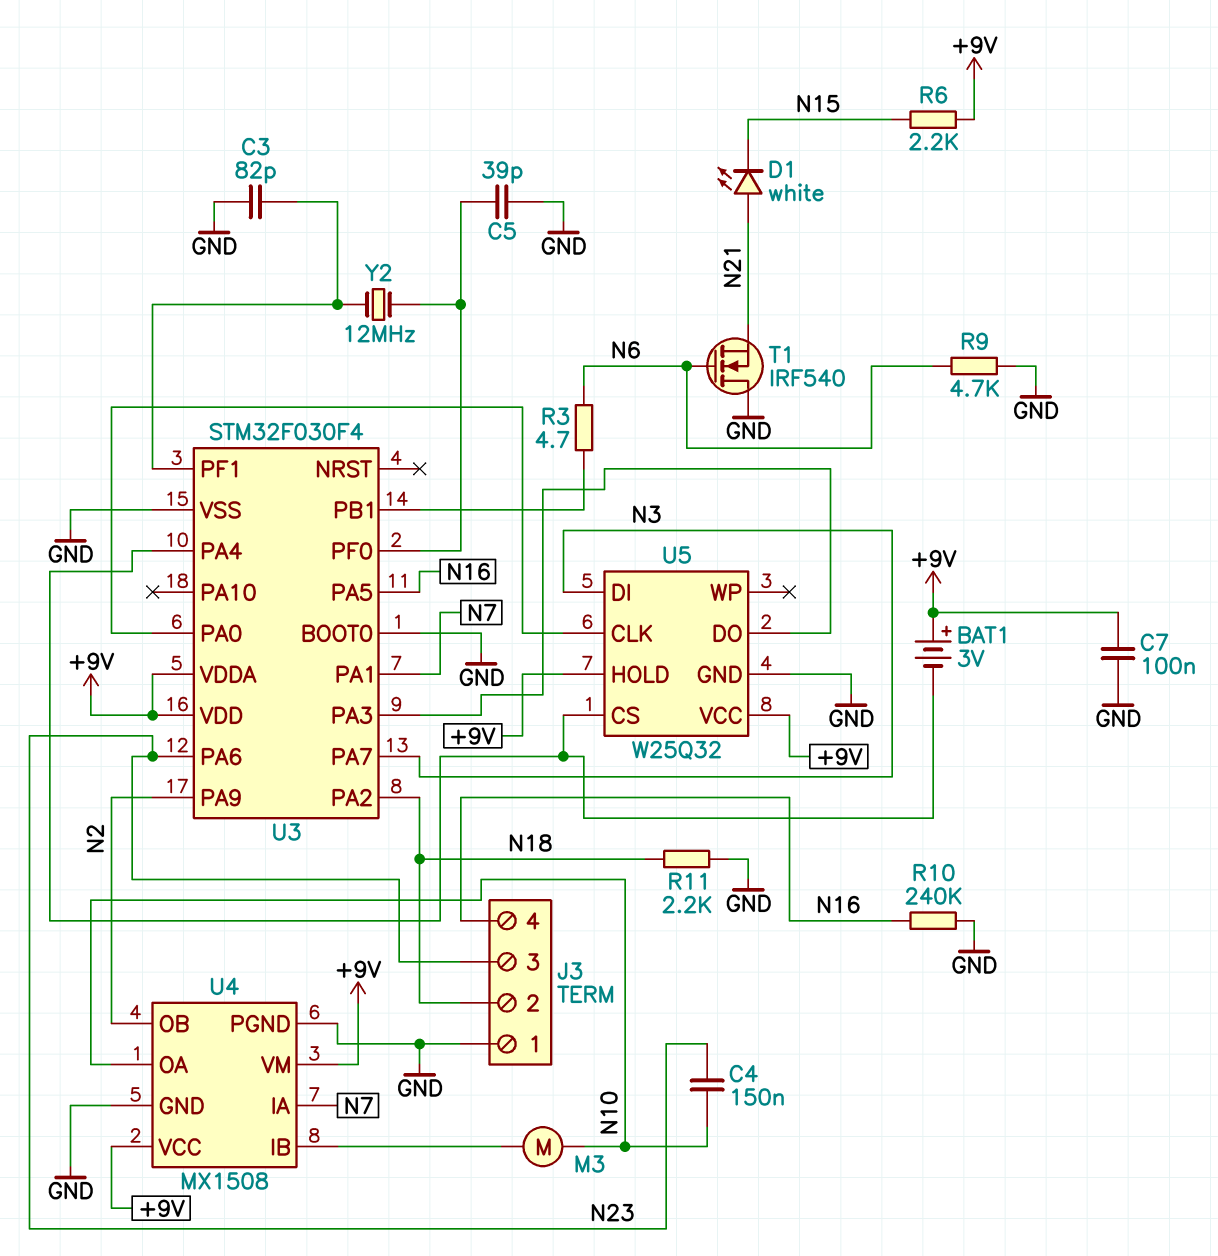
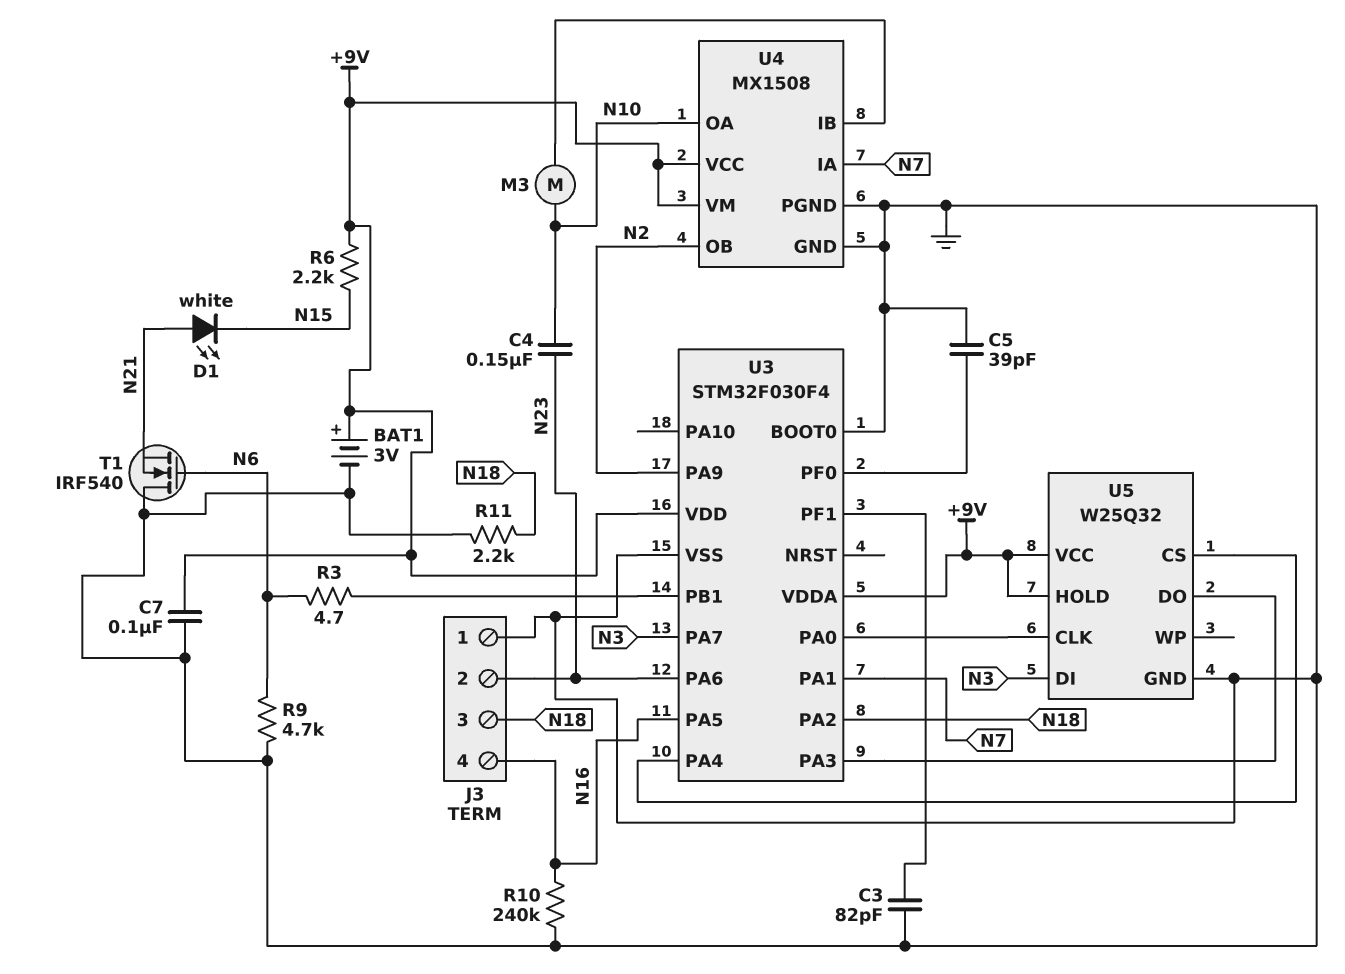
BAT1: 3V (plus +9V, minus U3/PA4) -> 3V (plus +9V, minus GND)
J3 pin 2: N18 -> N23
J3 pin 3: N23 -> N18
Y2: 12MHz (U3/PF0, U3/PF1) -> none

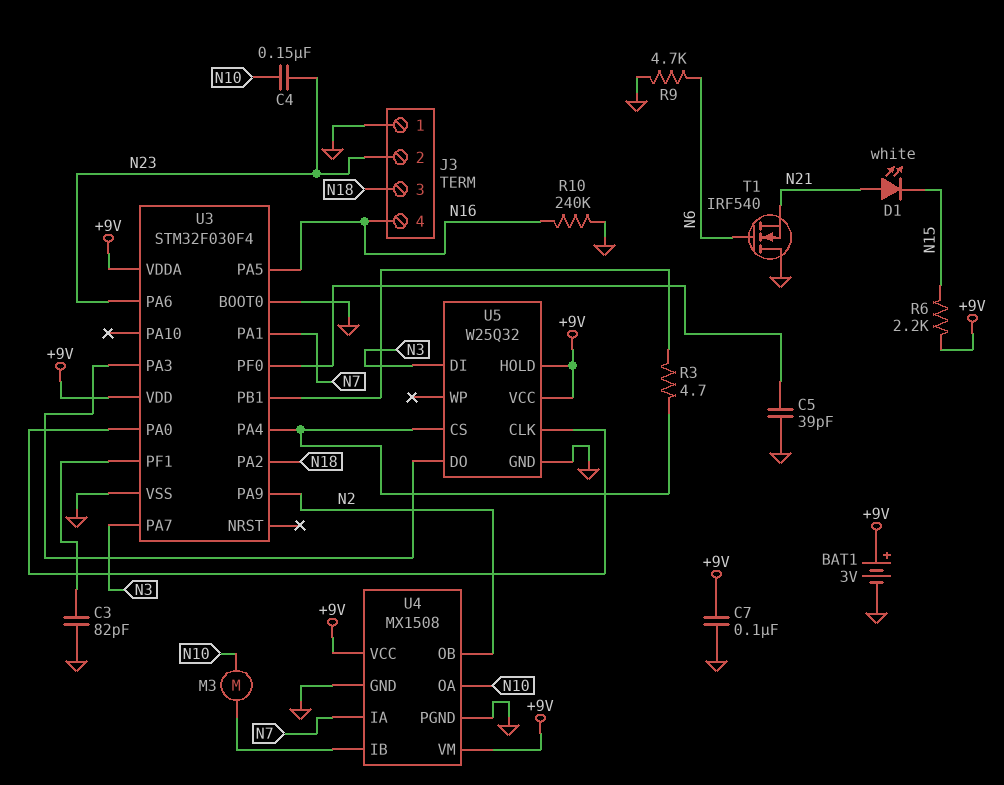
R3: 4.7 (N6, U3/PB1) -> 4.7 (U3/PA4, U3/PB1)
R11: 2.2k (GND, N18) -> none

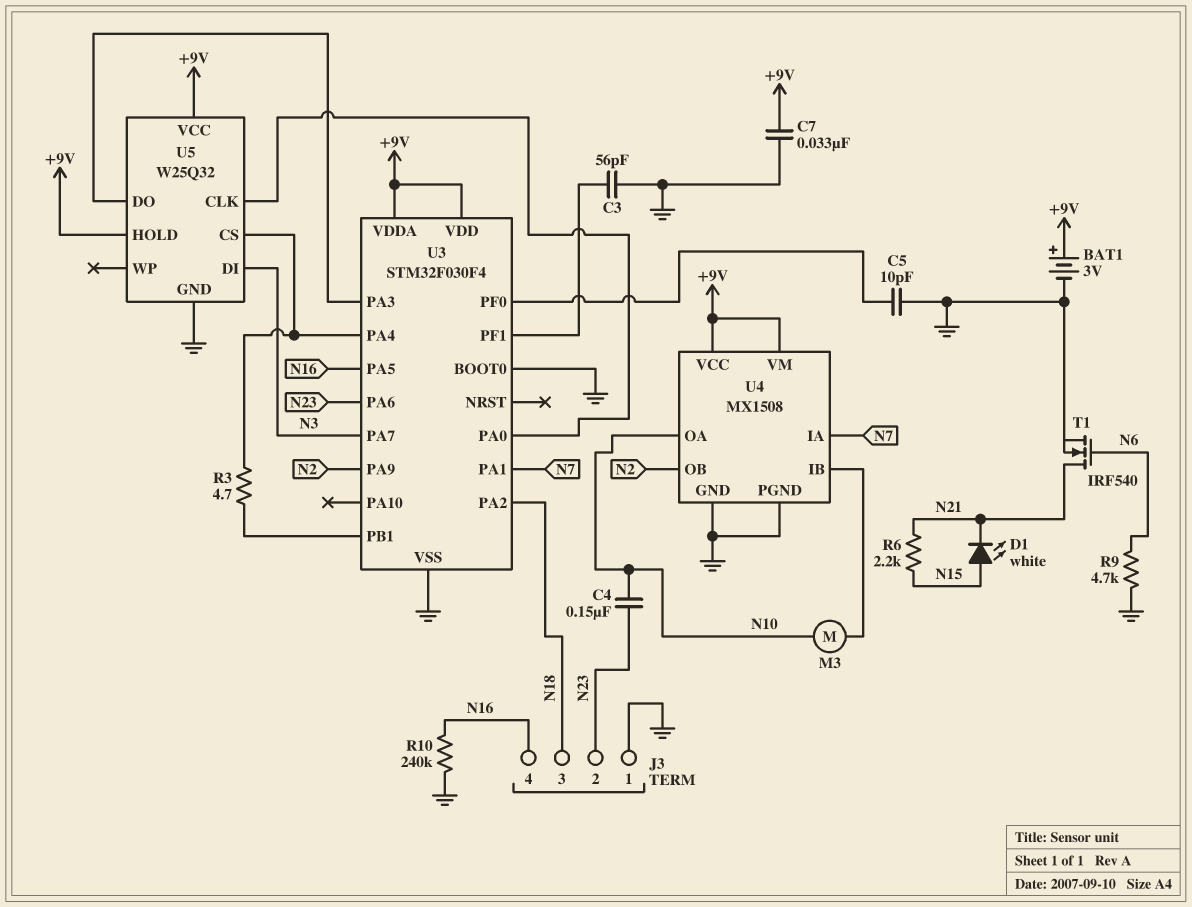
C3: 82pF (GND, U3/PF1) -> 56pF (GND, U3/PF1)
C5: 39pF (GND, U3/PF0) -> 10pF (GND, U3/PF0)
C7: 100nF (+9V, GND) -> 33nF (+9V, GND)
D1: LED white (A N21, K N15) -> LED white (A N15, K N21)
R6: 2.2k (+9V, N15) -> 2.2k (N15, N21)
T1: NMOS IRF540 (G N6, D GND, S N21) -> NMOS IRF540 (G N6, D N21, S GND)

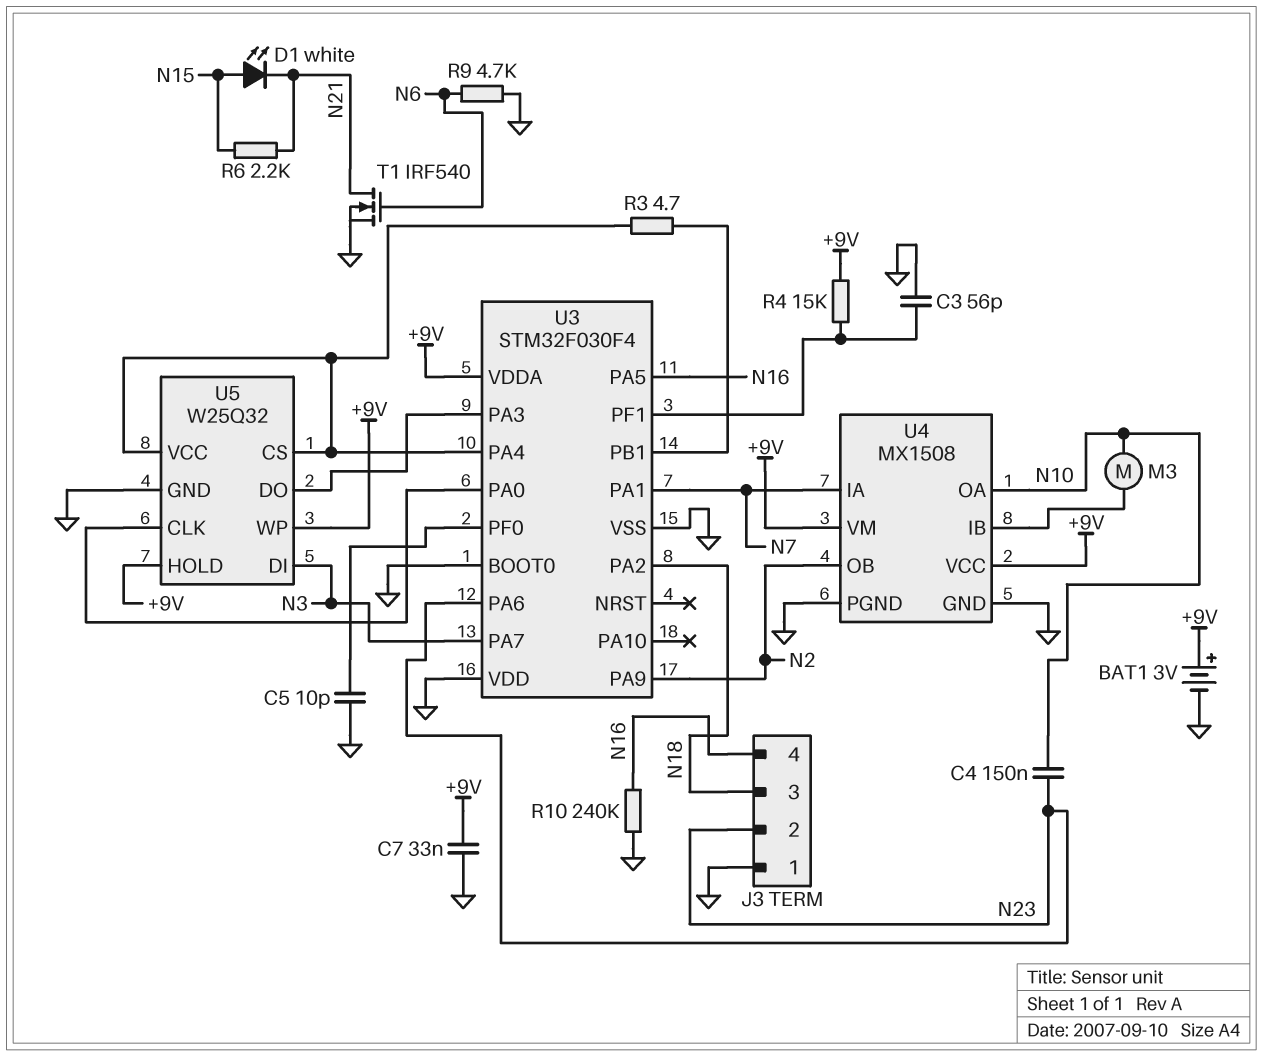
R4: none -> 15k (+9V, U3/PF1)
U3 pin VDD: +9V -> GND
U5 pin VCC: +9V -> U3/PA4
U5 pin WP: none -> +9V

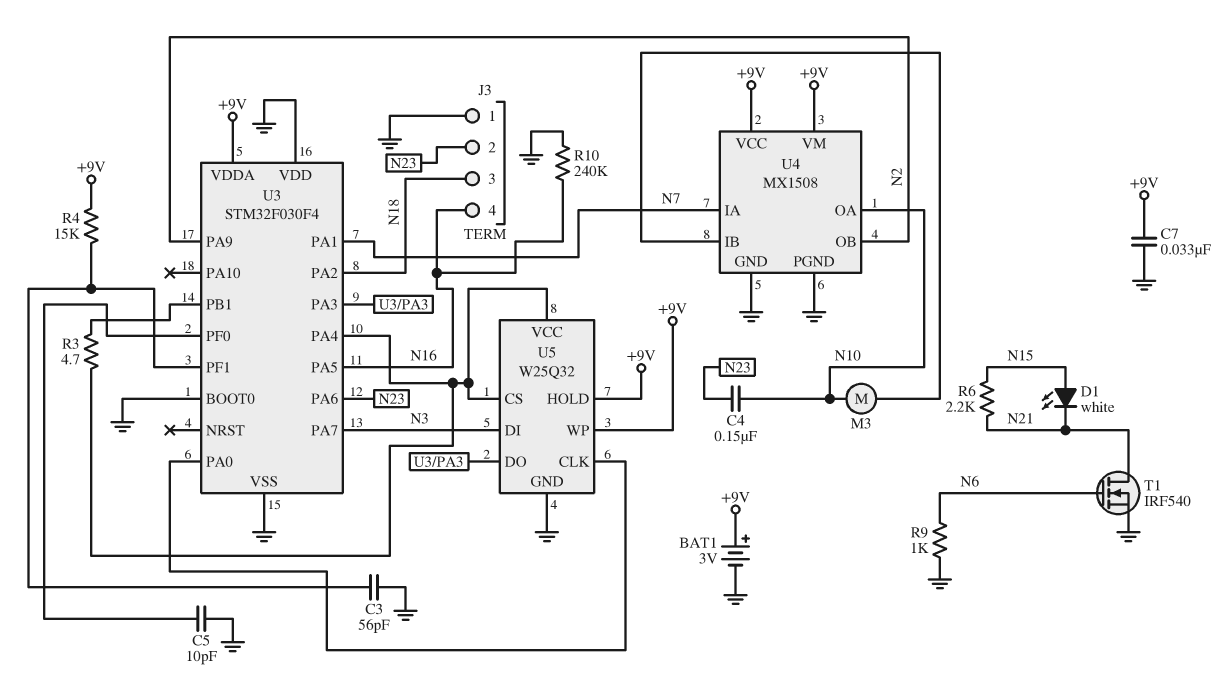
R9: 4.7k (GND, N6) -> 1k (GND, N6)

